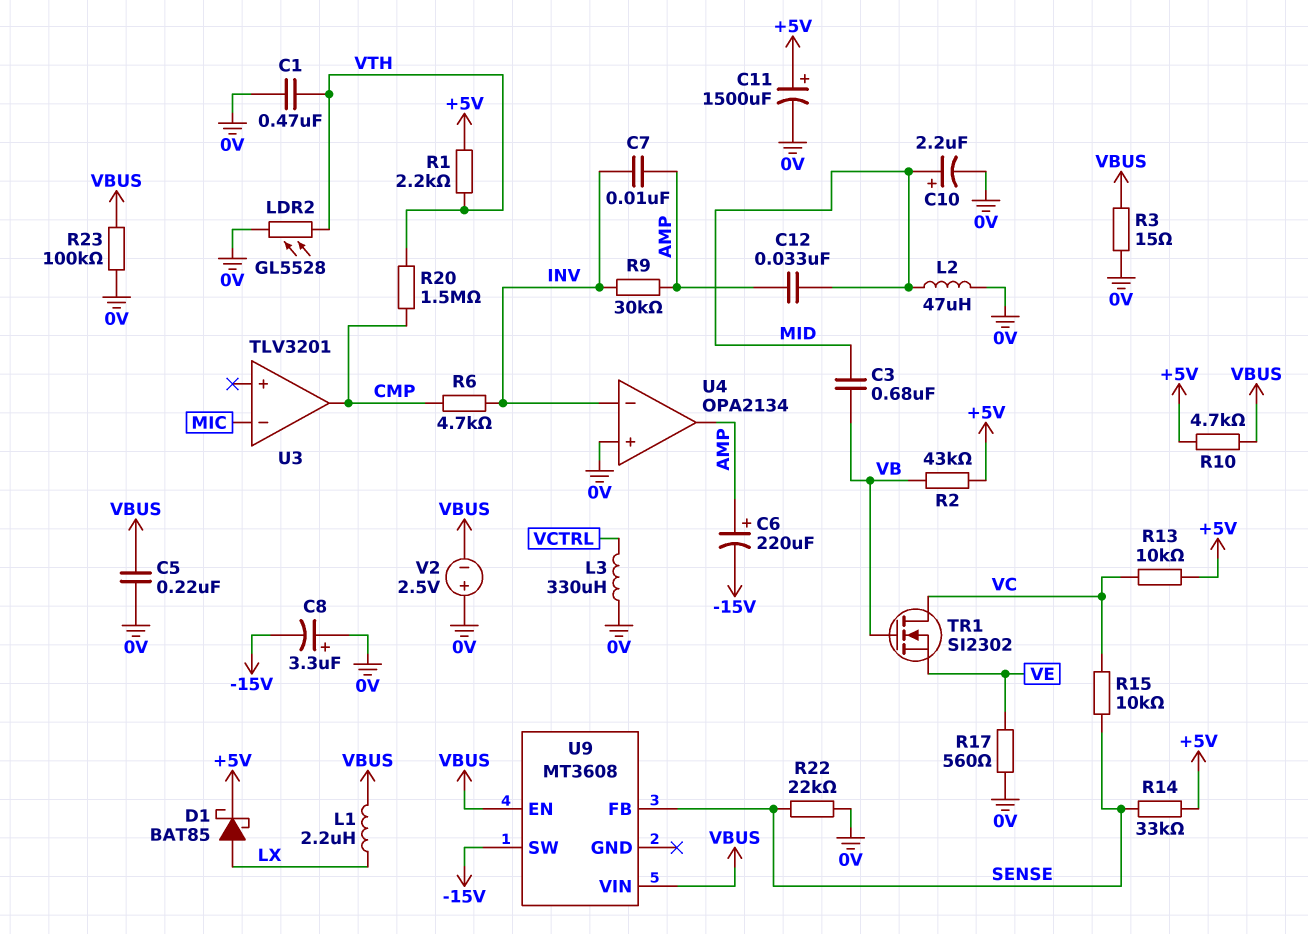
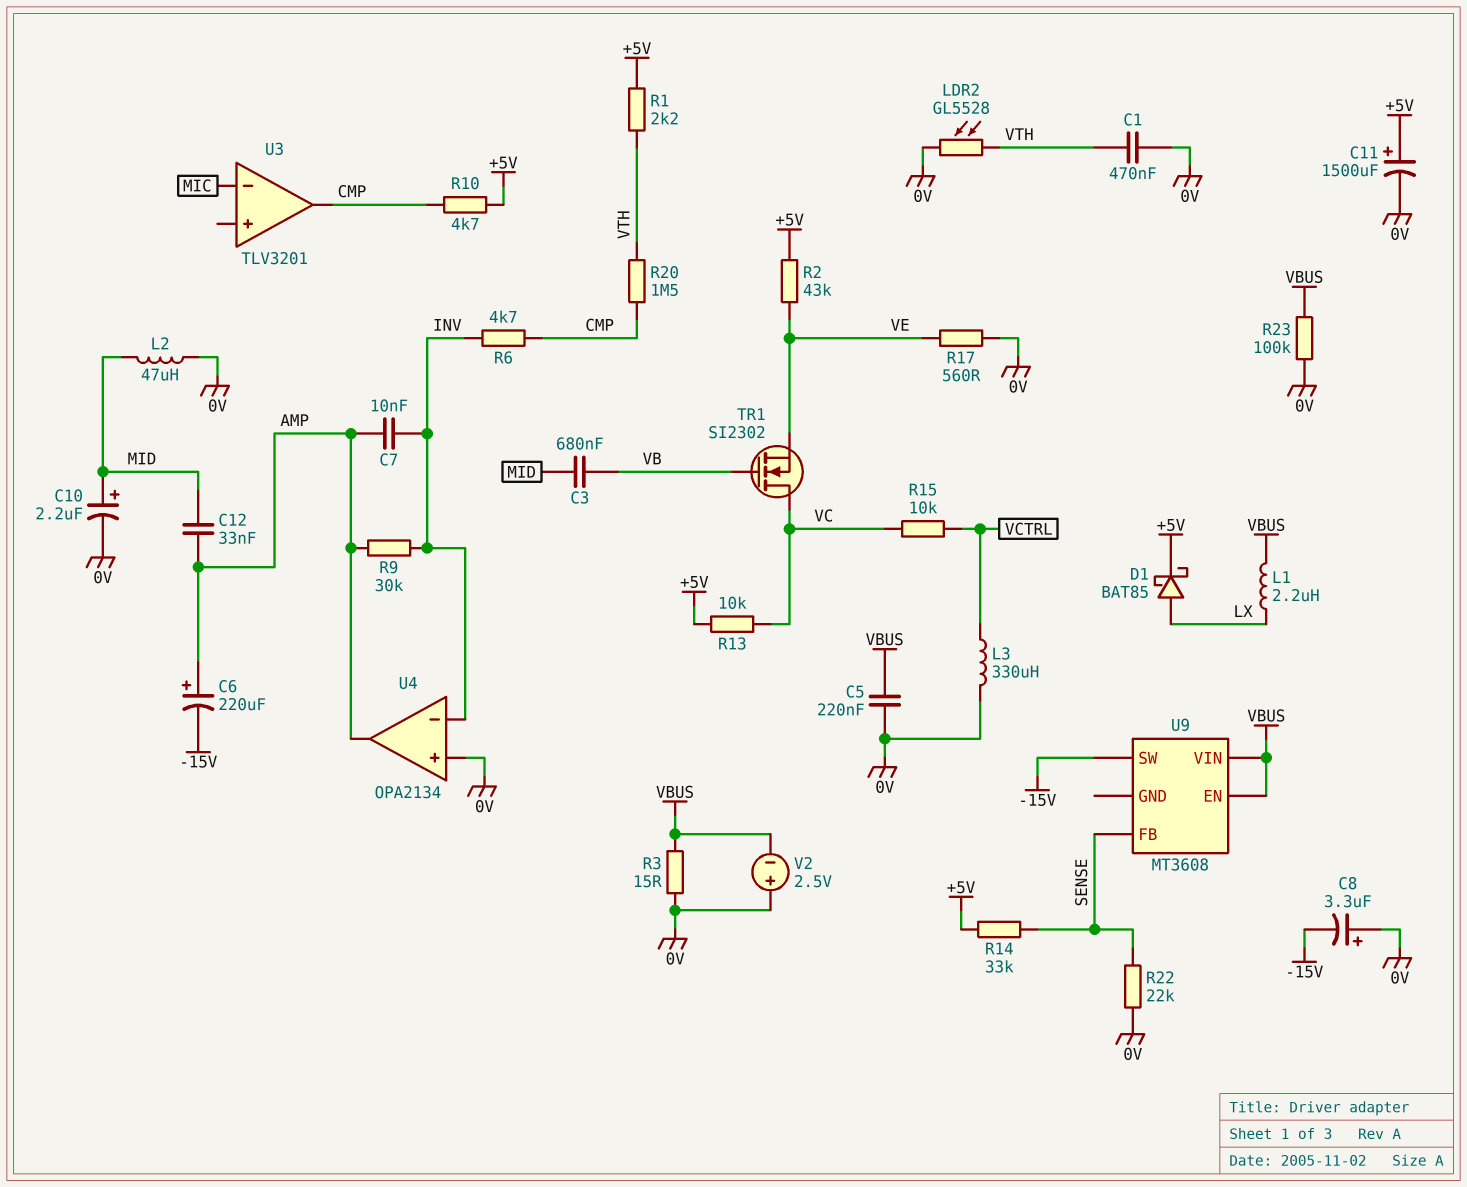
R2: 43k (+5V, VB) -> 43k (+5V, VE)
R10: 4.7k (+5V, VBUS) -> 4.7k (+5V, CMP)
R15: 10k (SENSE, VC) -> 10k (VC, VCTRL)

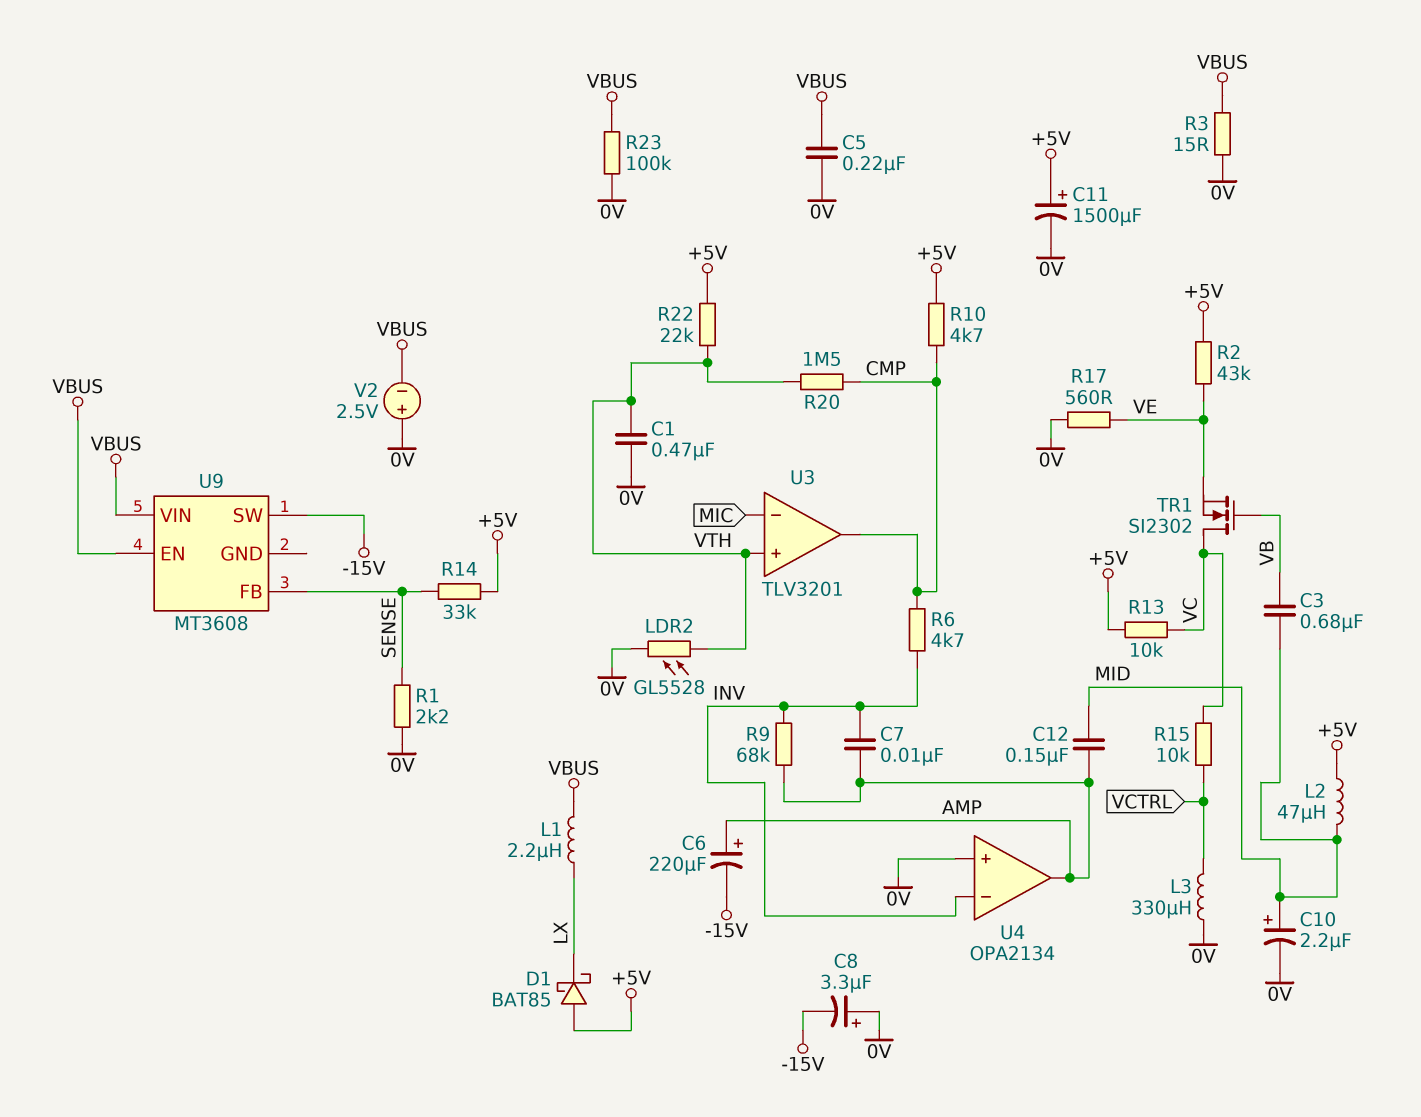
C12: 33nF (AMP, MID) -> 150nF (AMP, MID)
D1: schottky BAT85 (A LX, K +5V) -> schottky BAT85 (A +5V, K LX)
L2: 47uH (0V, MID) -> 47uH (+5V, MID)
R1: 2.2k (+5V, VTH) -> 2.2k (0V, SENSE)
R9: 30k (AMP, INV) -> 68k (AMP, INV)
R22: 22k (0V, SENSE) -> 22k (+5V, VTH)
U3 pin in+: none -> VTH

